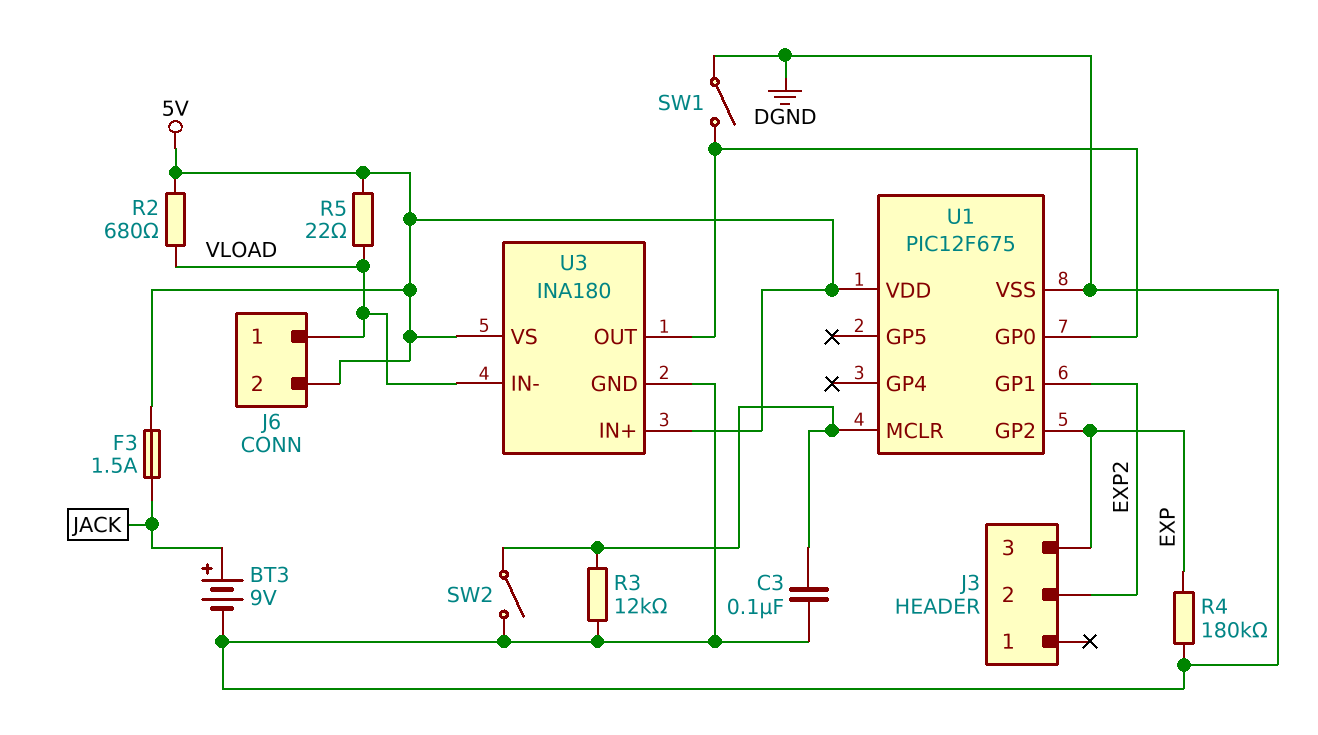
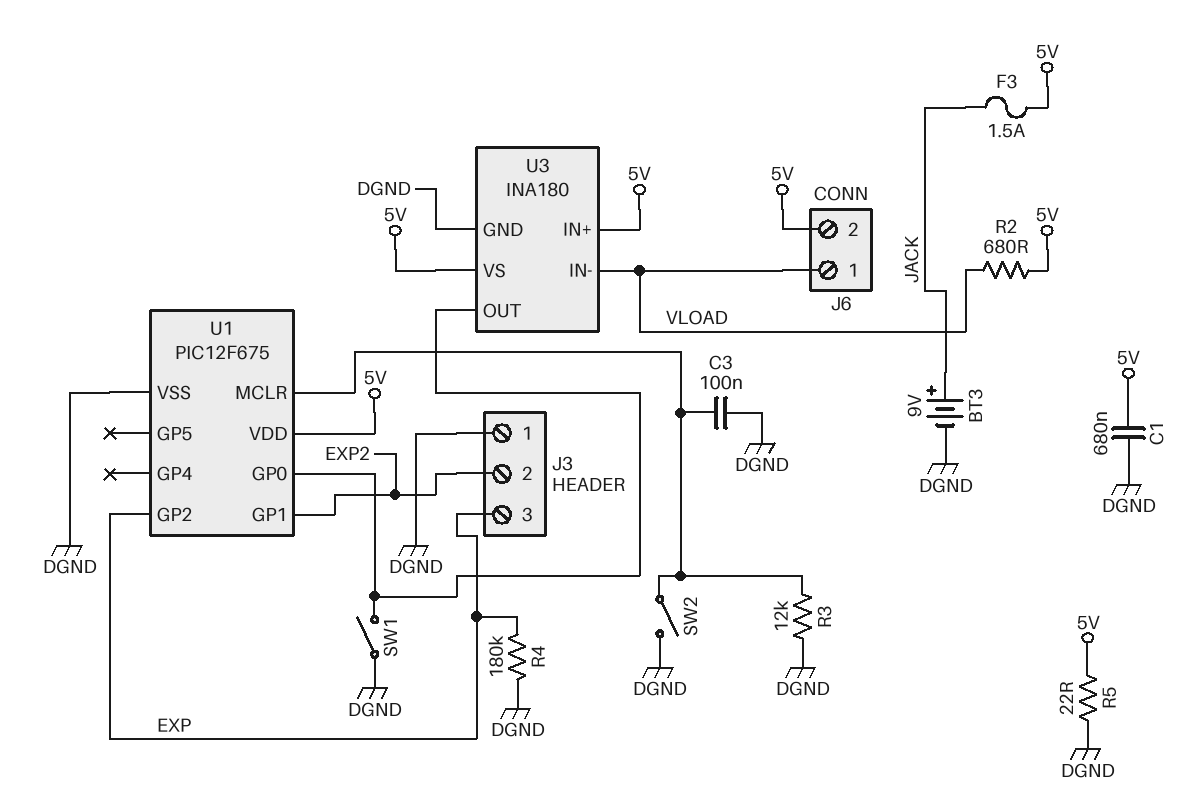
C1: none -> 680nF (5V, DGND)
J3 pin 1: none -> DGND
R5: 22 (5V, VLOAD) -> 22 (5V, DGND)

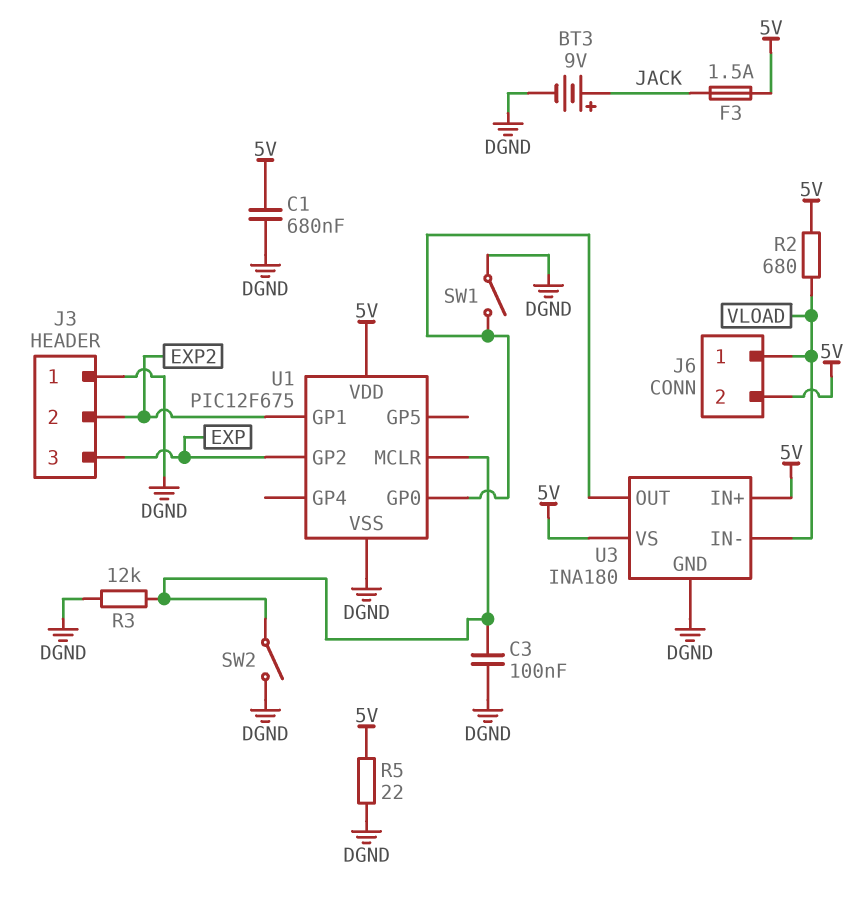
R4: 180k (DGND, EXP) -> none

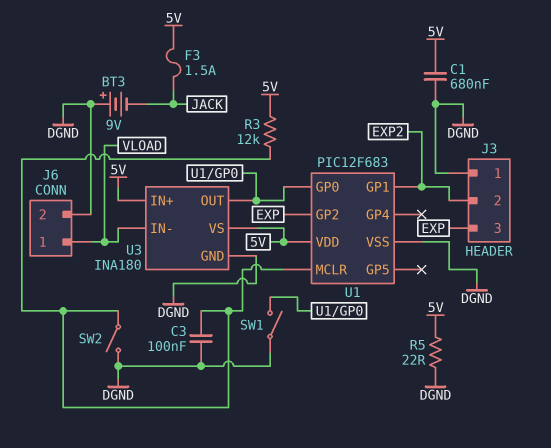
BT3: 9V (plus JACK, minus DGND) -> 9V (plus DGND, minus JACK)
J6 pin 2: 5V -> DGND
R2: 680 (5V, VLOAD) -> none
R3: 12k (DGND, U1/MCLR) -> 12k (5V, U1/MCLR)
U1: PIC12F675 -> PIC12F683

